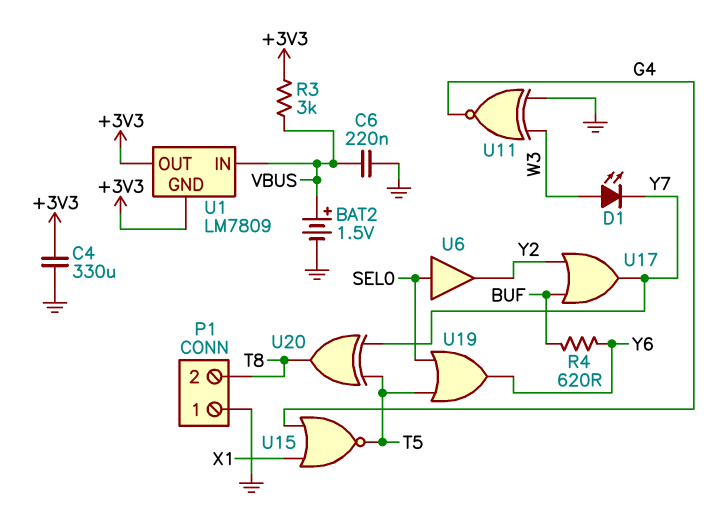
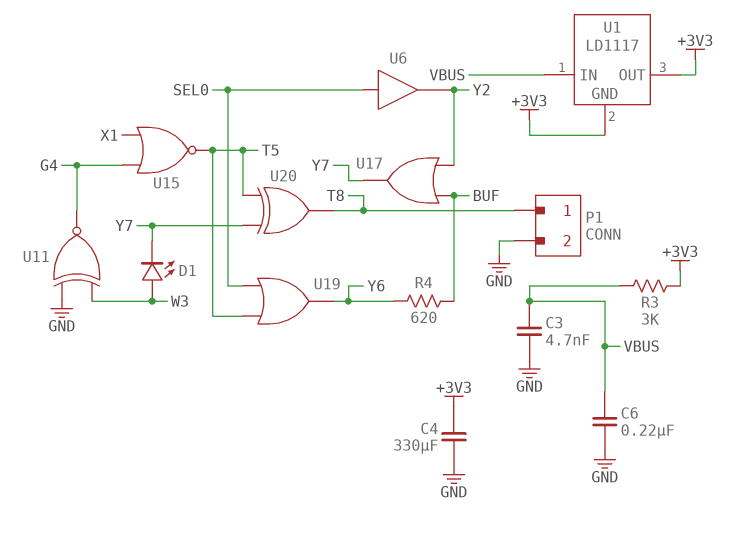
BAT2: 1.5V (plus VBUS, minus GND) -> none
C3: none -> 4.7nF (GND, VBUS)
P1 pin 1: GND -> T8
P1 pin 2: T8 -> GND
U1: LM7809 -> LD1117

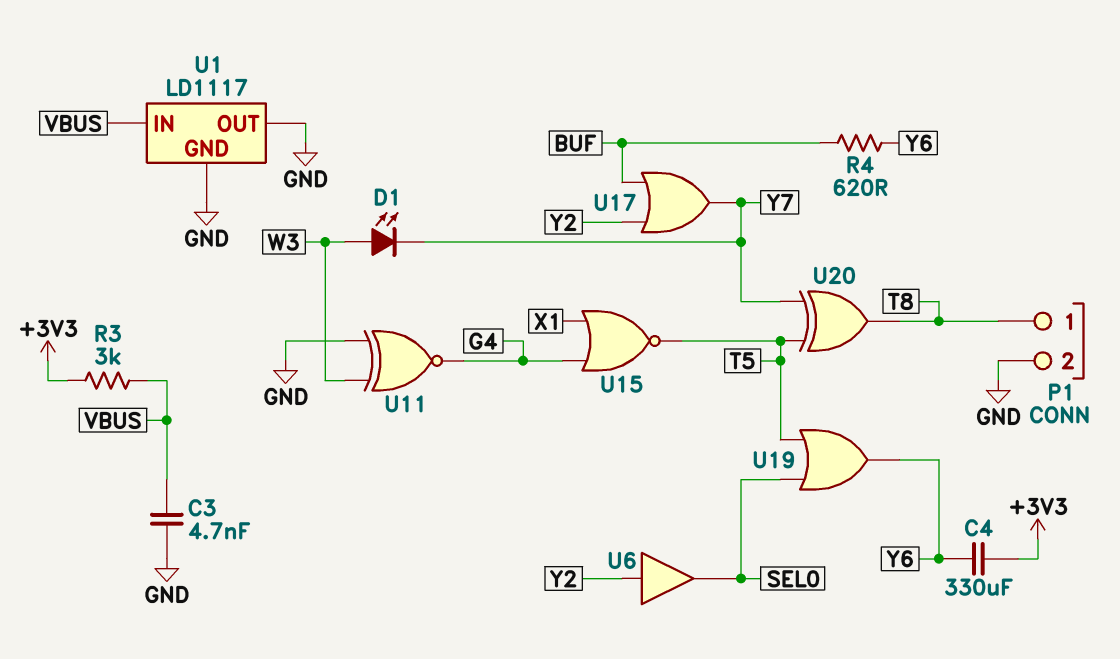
C4: 330uF (+3V3, GND) -> 330uF (+3V3, Y6)
C6: 220nF (GND, VBUS) -> none
U1 pin GND: +3V3 -> GND
U1 pin OUT: +3V3 -> GND
U6: buffer (in SEL0, out Y2) -> buffer (in Y2, out SEL0)

